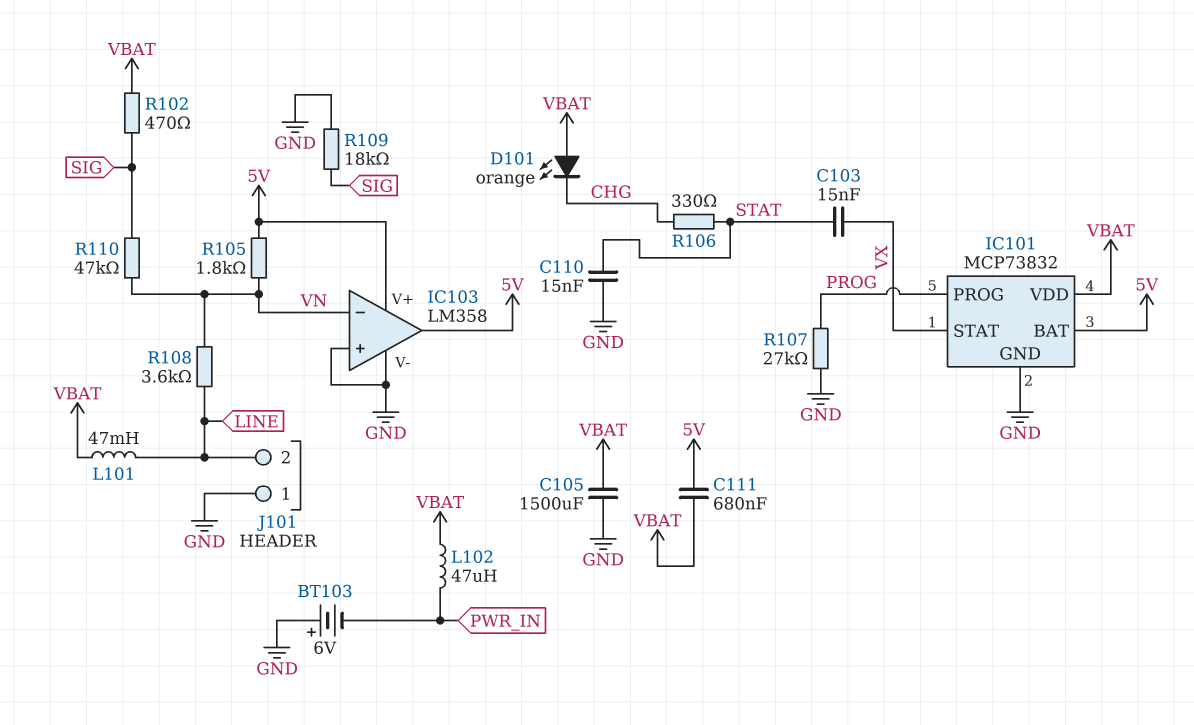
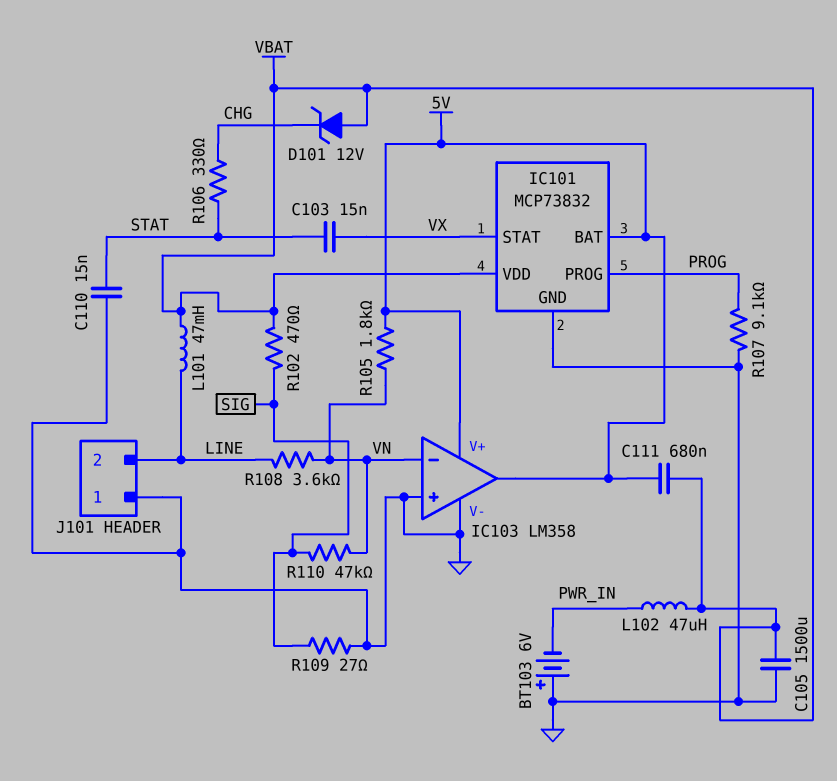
D101: LED orange (A VBAT, K CHG) -> zener 12V (A VBAT, K CHG)
R107: 27k (GND, PROG) -> 9.1k (GND, PROG)
R109: 18k (GND, SIG) -> 27 (GND, SIG)

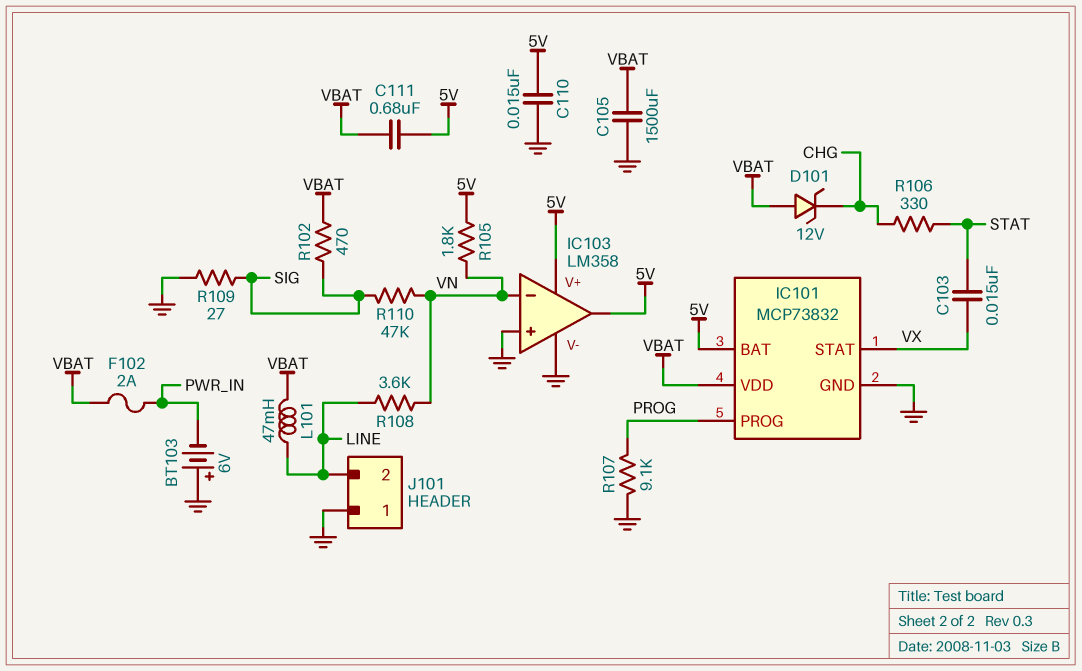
C110: 15nF (GND, STAT) -> 15nF (5V, GND)
F102: none -> 2A (PWR_IN, VBAT)
L102: 47uH (PWR_IN, VBAT) -> none

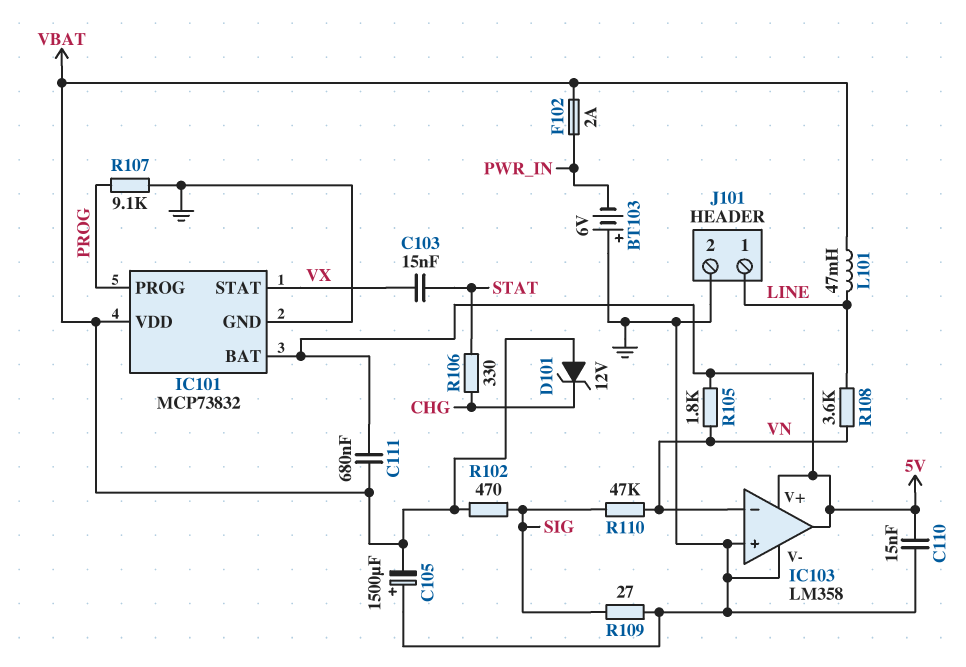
C105: 1500uF (GND, VBAT) -> 1500uF (plus GND, minus VBAT)
J101 pin 1: GND -> LINE
J101 pin 2: LINE -> GND

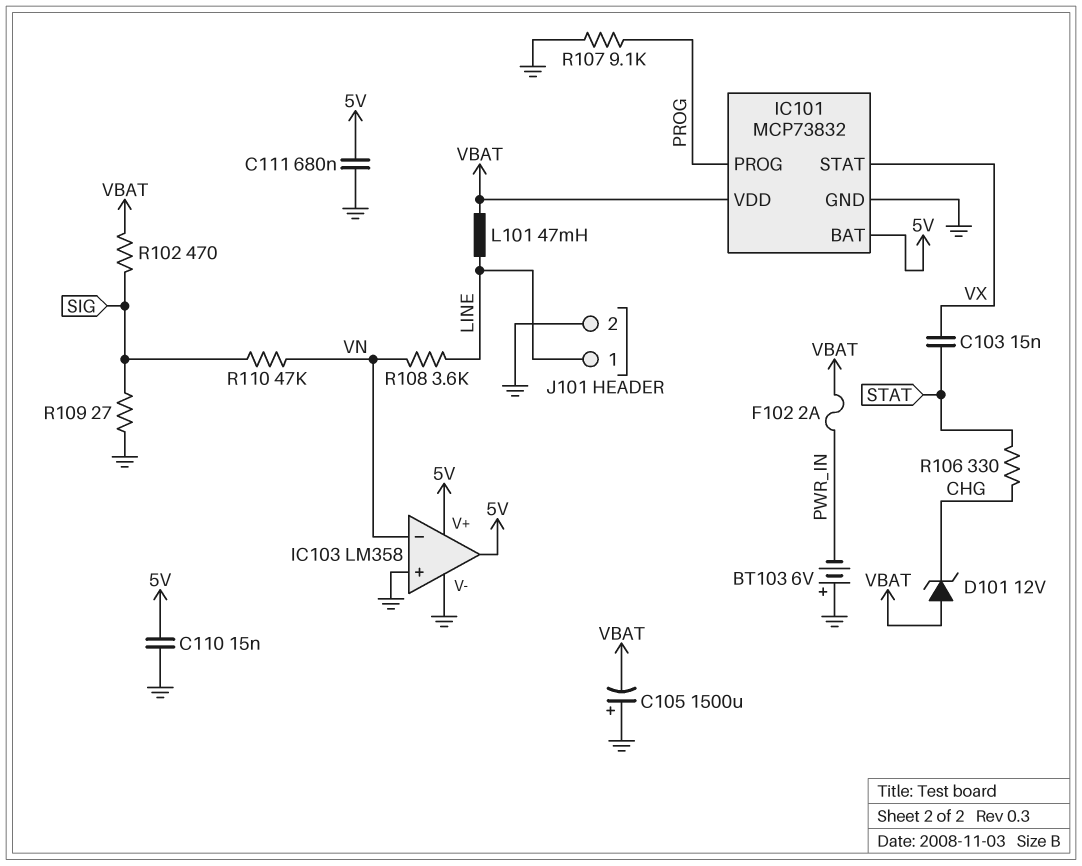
C111: 680nF (5V, VBAT) -> 680nF (5V, GND)
R105: 1.8k (5V, VN) -> none

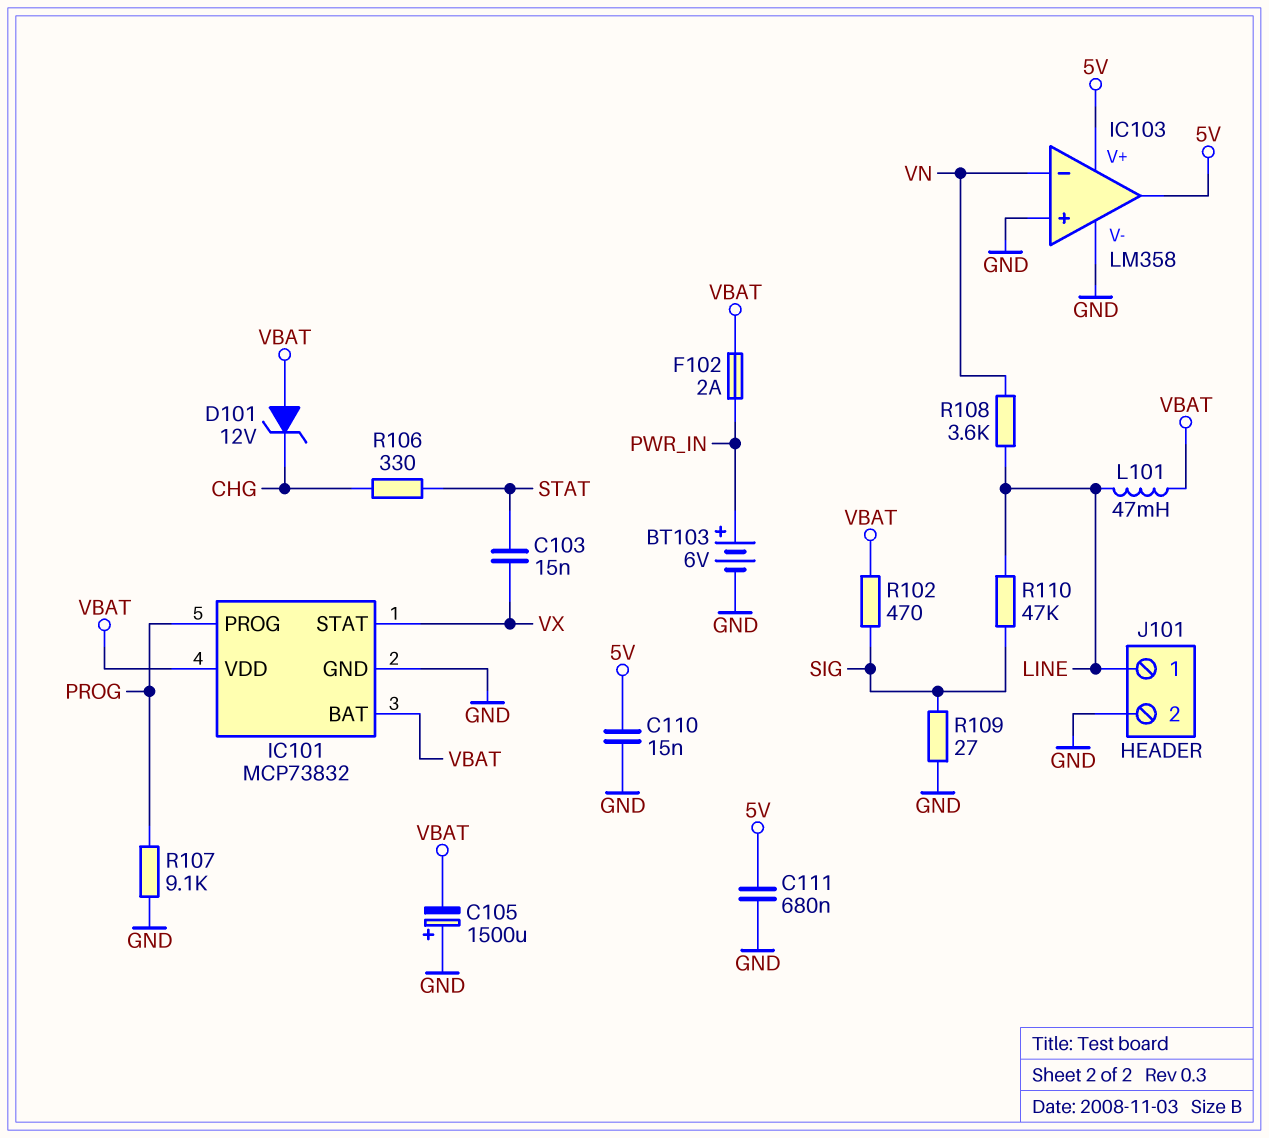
BT103: 6V (plus GND, minus PWR_IN) -> 6V (plus PWR_IN, minus GND)
IC101 pin BAT: 5V -> VBAT
R110: 47k (SIG, VN) -> 47k (LINE, SIG)

